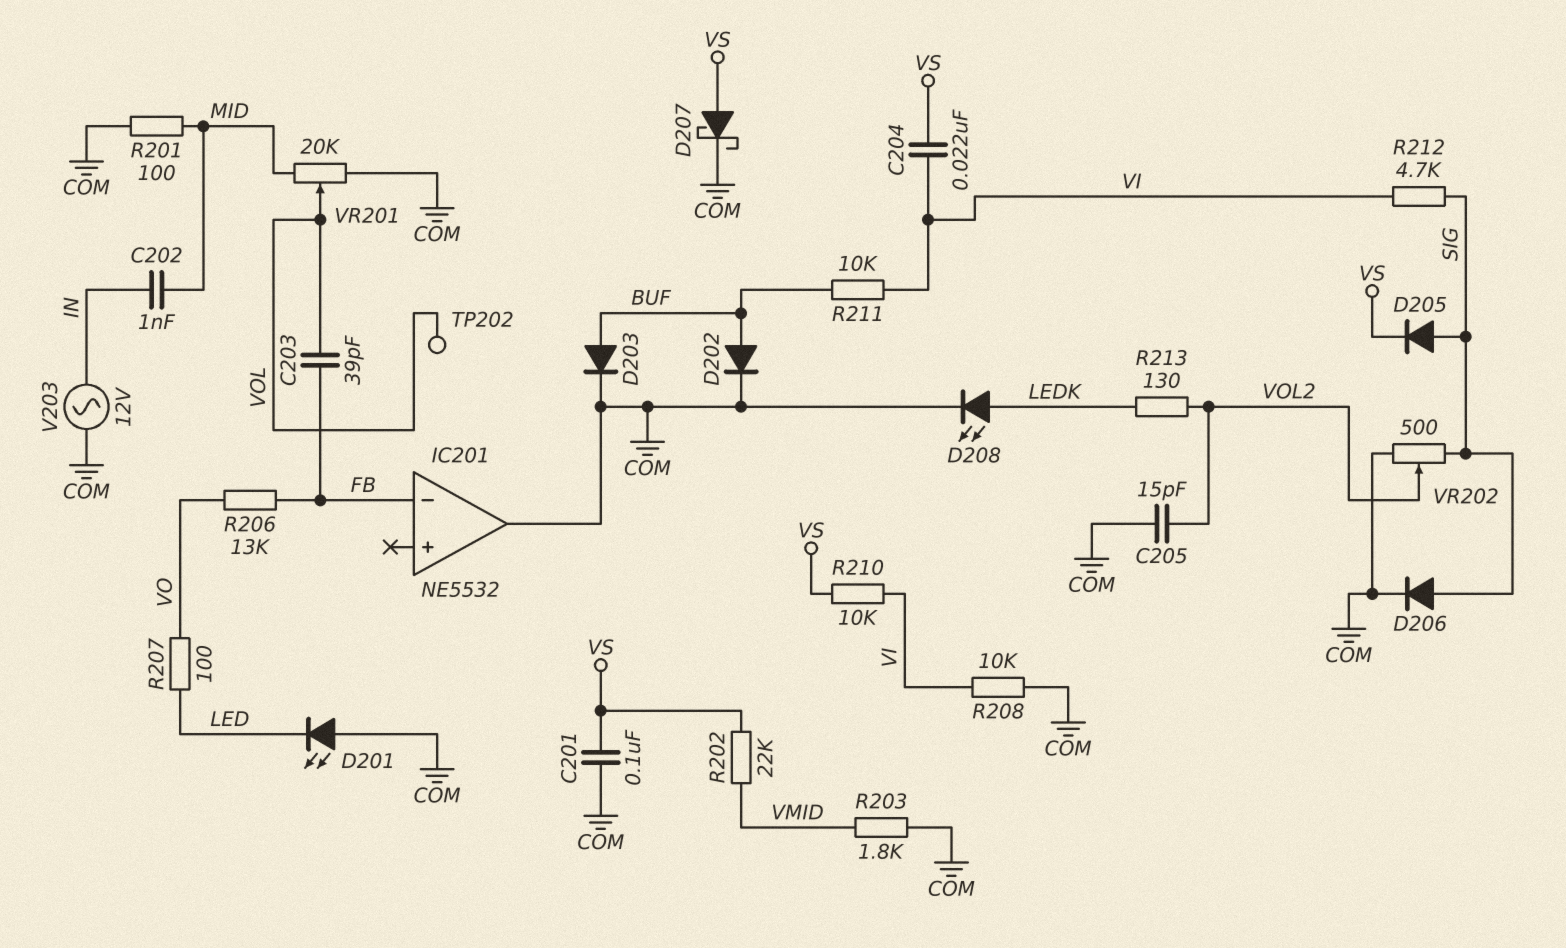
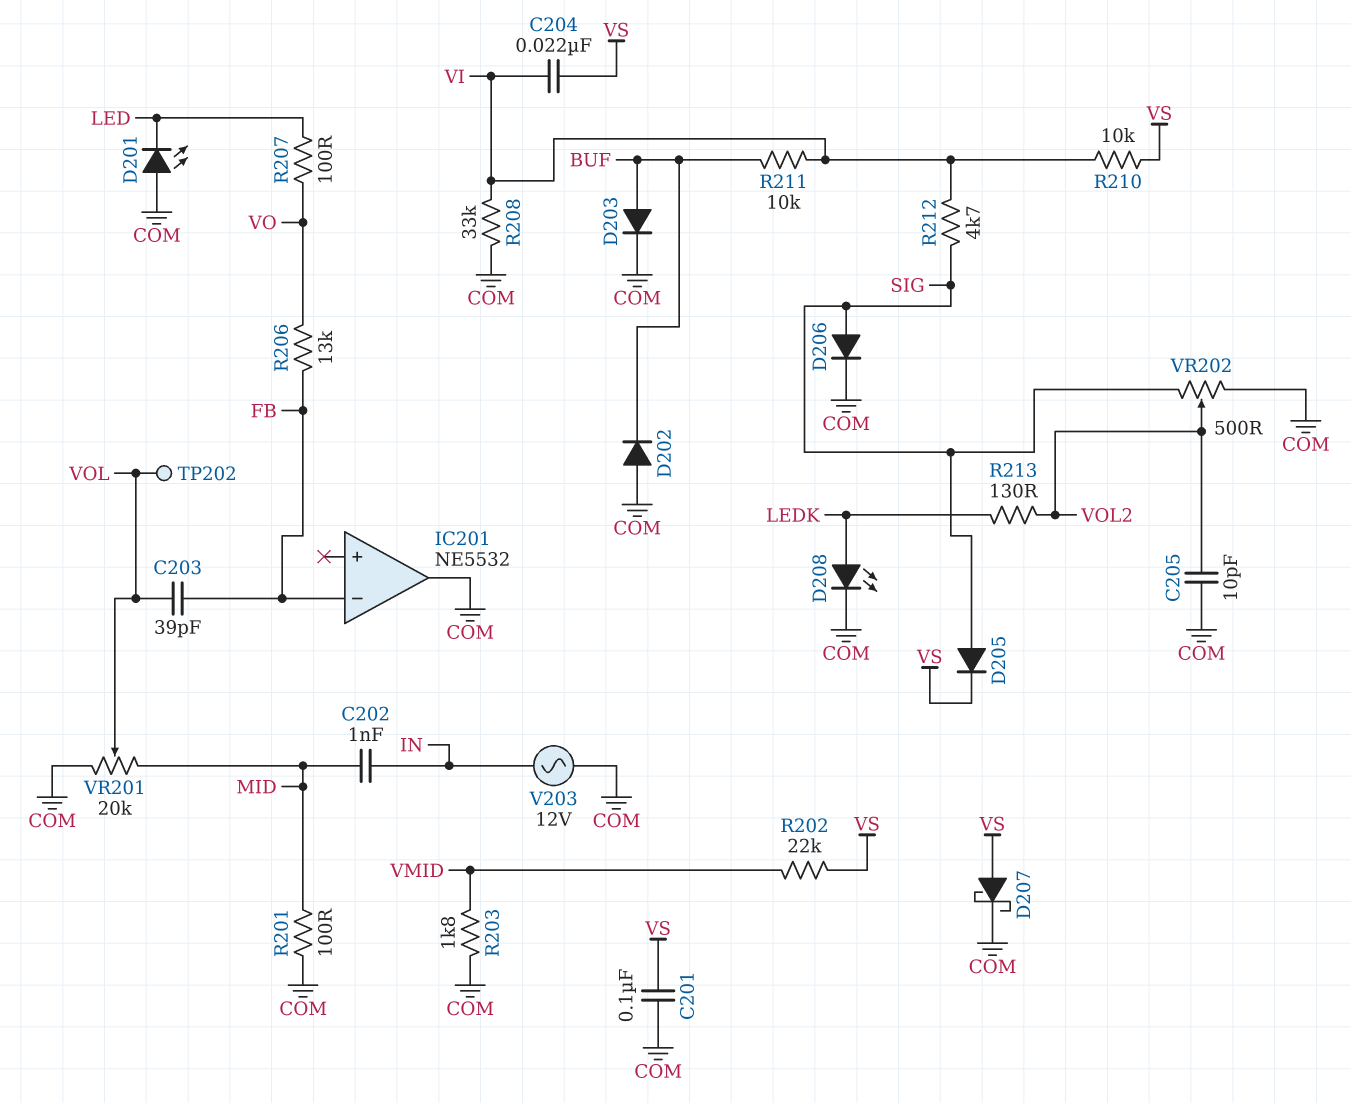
C205: 15pF (COM, VOL2) -> 10pF (COM, VOL2)
D202: diode (A BUF, K COM) -> diode (A COM, K BUF)
R208: 10k (COM, VI) -> 33k (COM, VI)

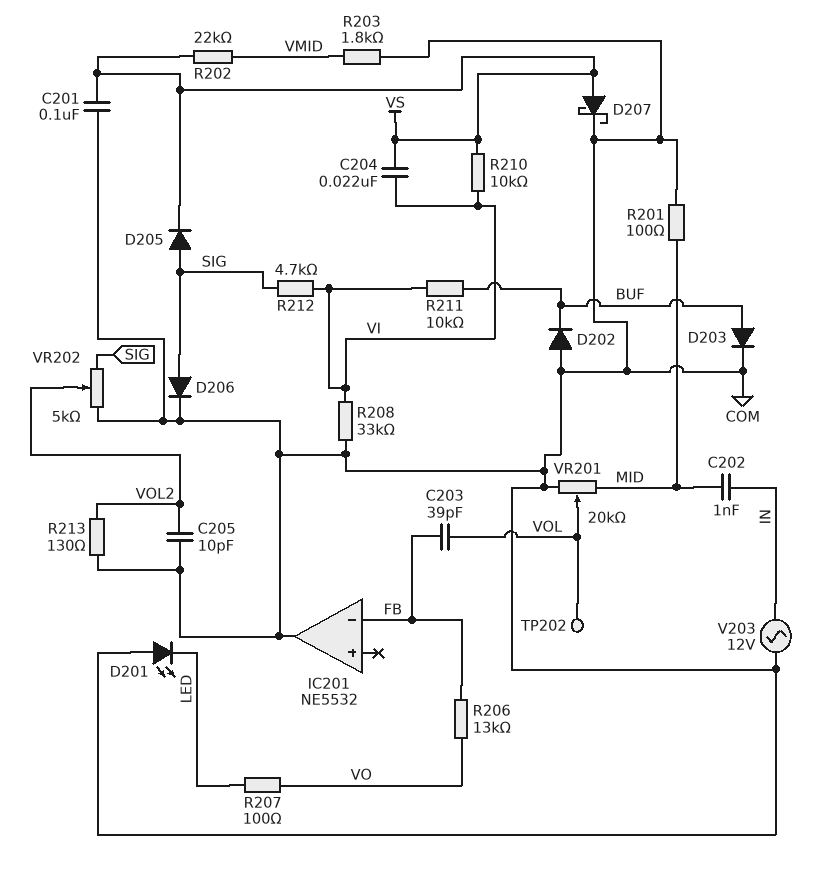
D208: LED (A LEDK, K COM) -> none
R213: 130 (LEDK, VOL2) -> 130 (COM, VOL2)
VR202: 500 (COM, SIG, wiper VOL2) -> 5k (COM, SIG, wiper VOL2)

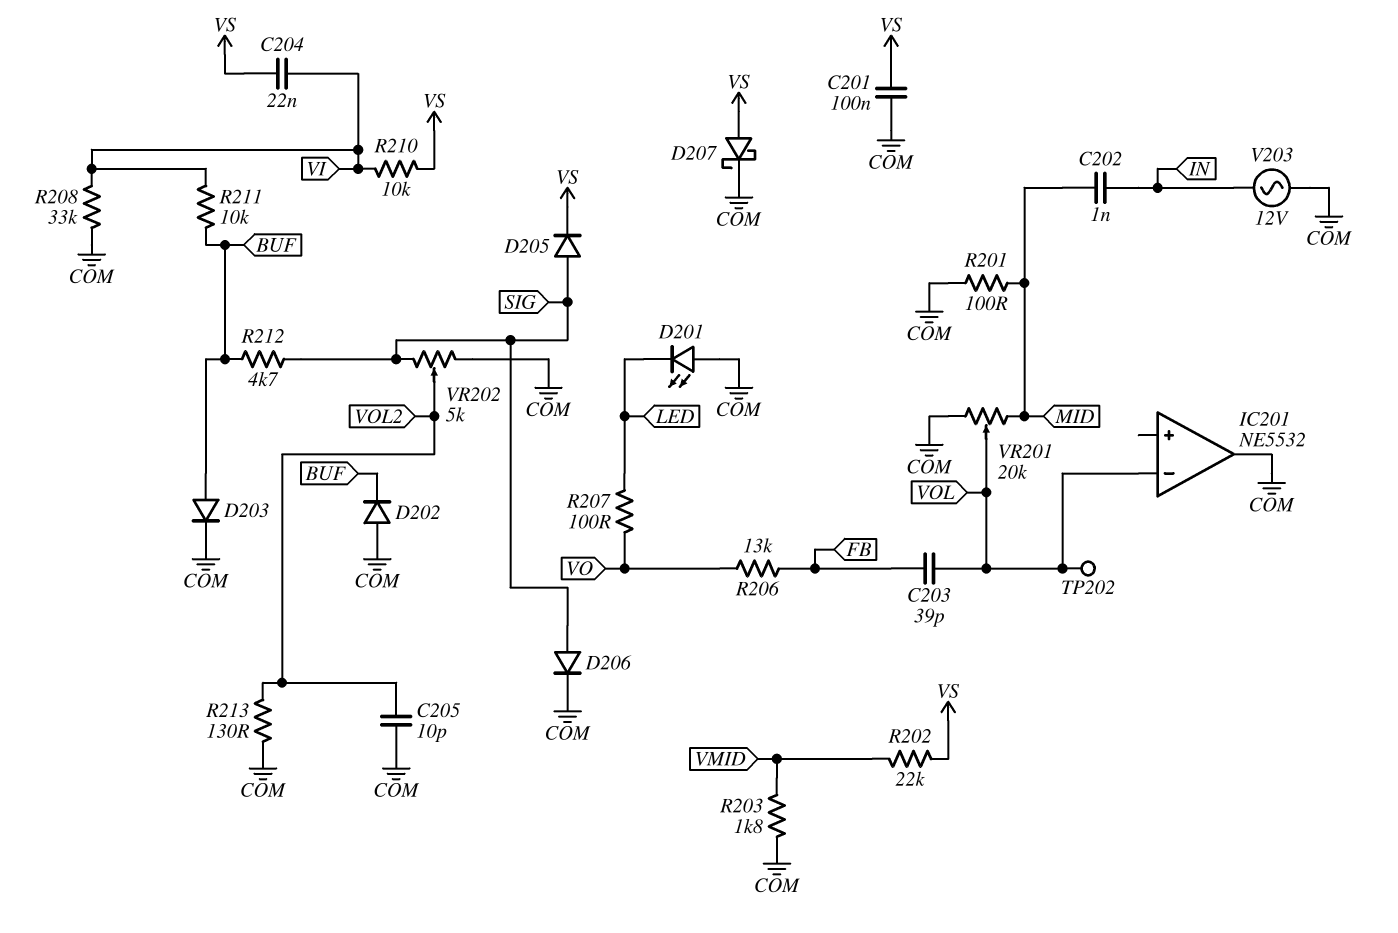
IC201 pin in-: FB -> VOL
R212: 4.7k (SIG, VI) -> 4.7k (BUF, SIG)

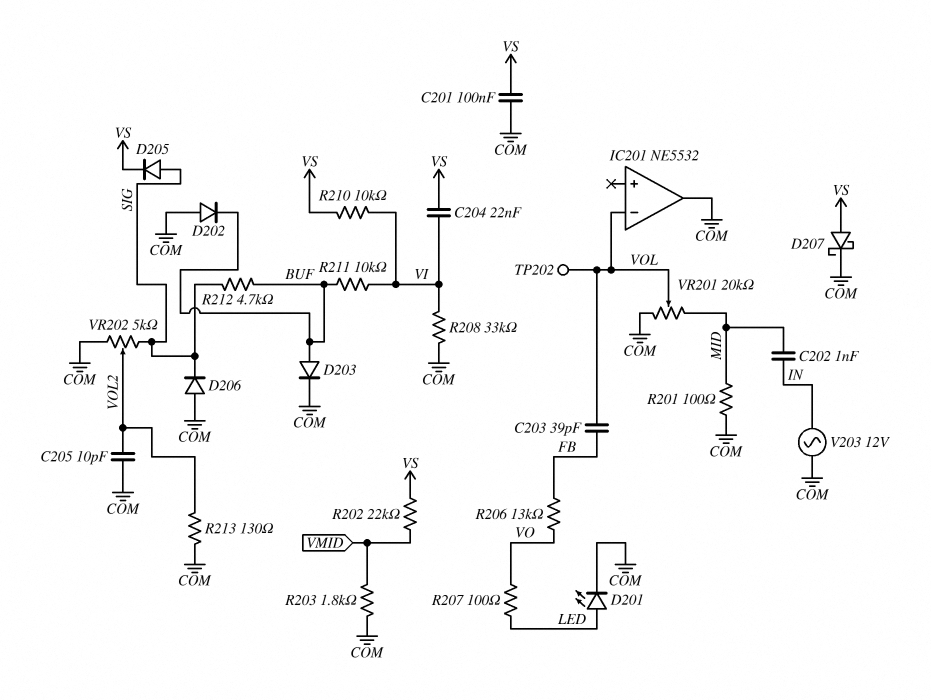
D201: LED (A COM, K LED) -> LED (A LED, K COM)
D206: diode (A SIG, K COM) -> diode (A COM, K SIG)

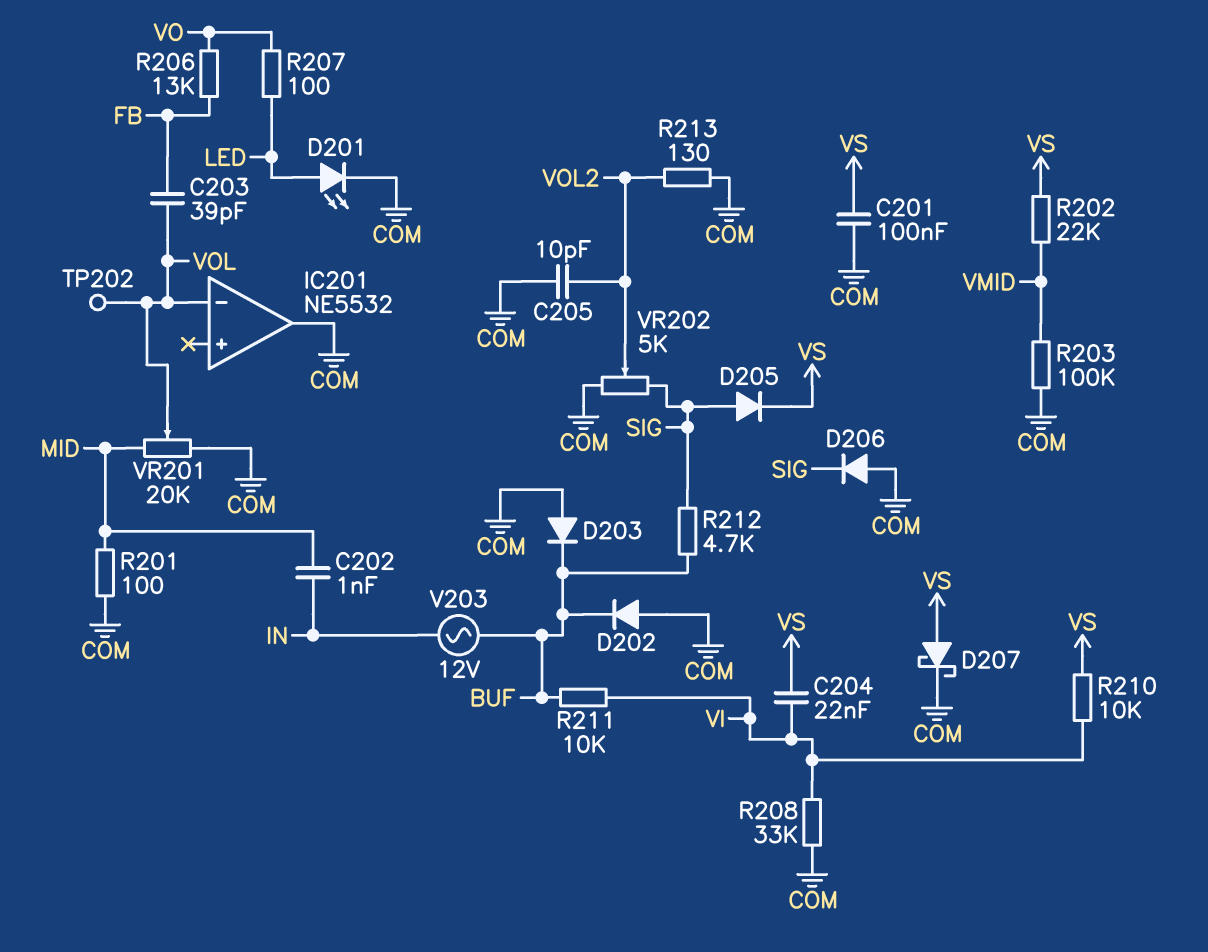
D203: diode (A BUF, K COM) -> diode (A COM, K BUF)
R203: 1.8k (COM, VMID) -> 100k (COM, VMID)
V203: AC 12V (COM, IN) -> AC 12V (BUF, IN)

